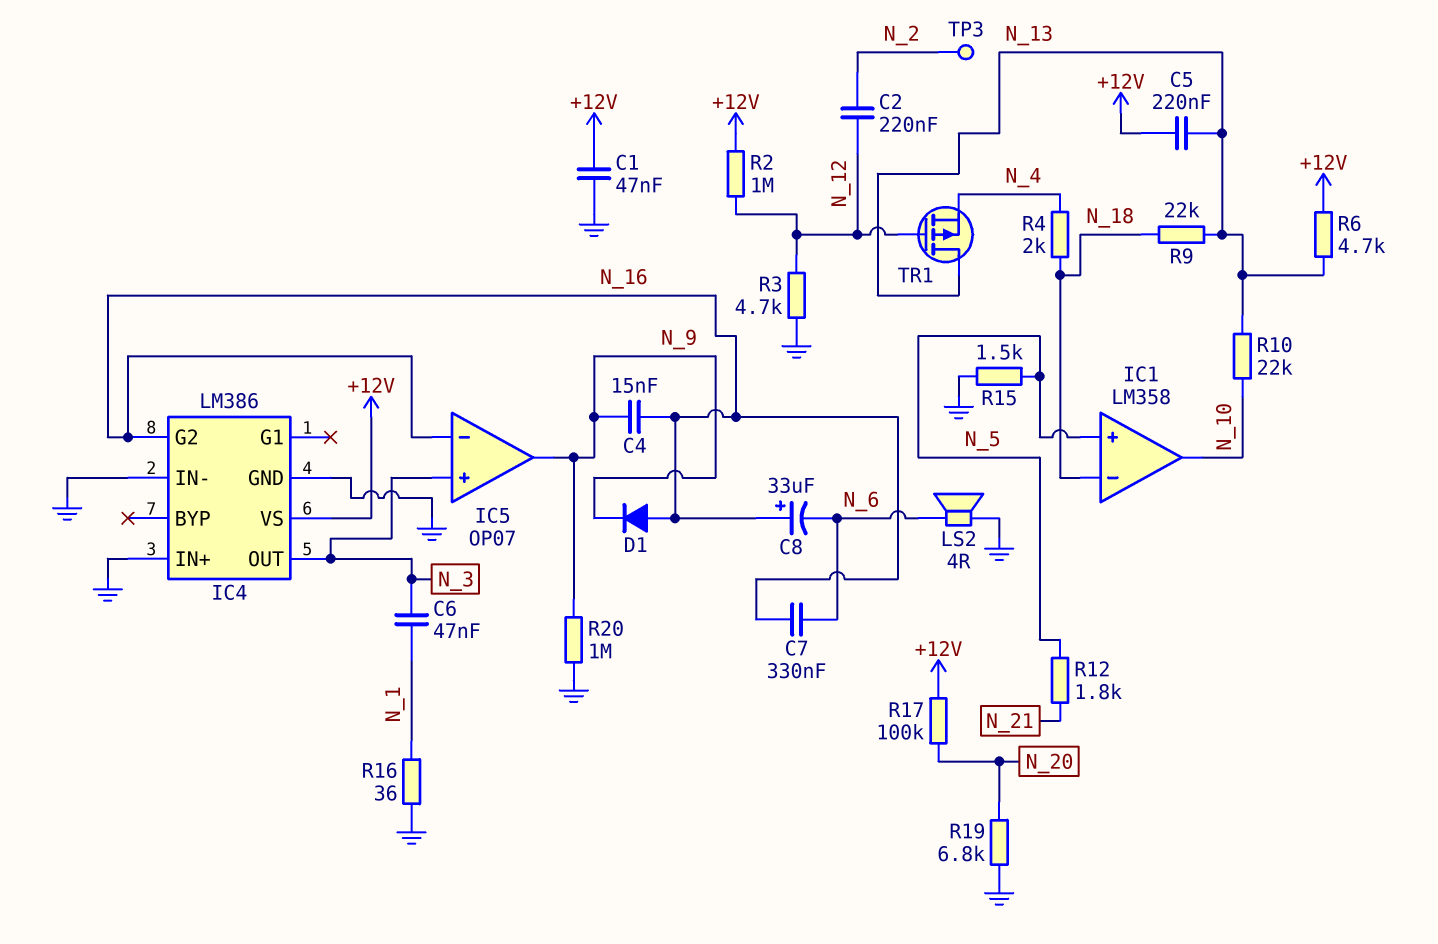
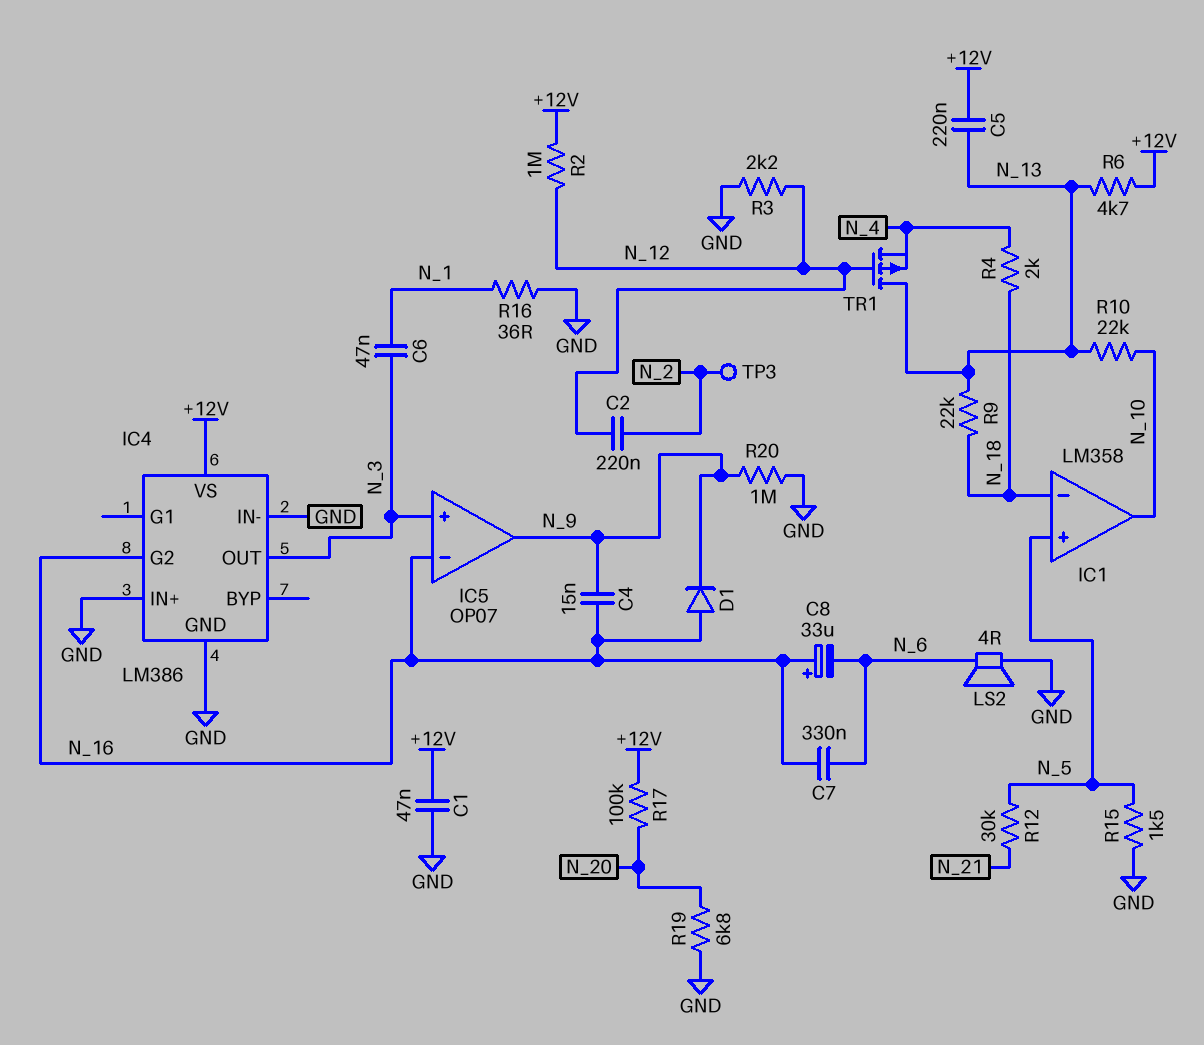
R3: 4.7k (GND, N_12) -> 2.2k (GND, N_12)
R12: 1.8k (N_5, N_21) -> 30k (N_5, N_21)

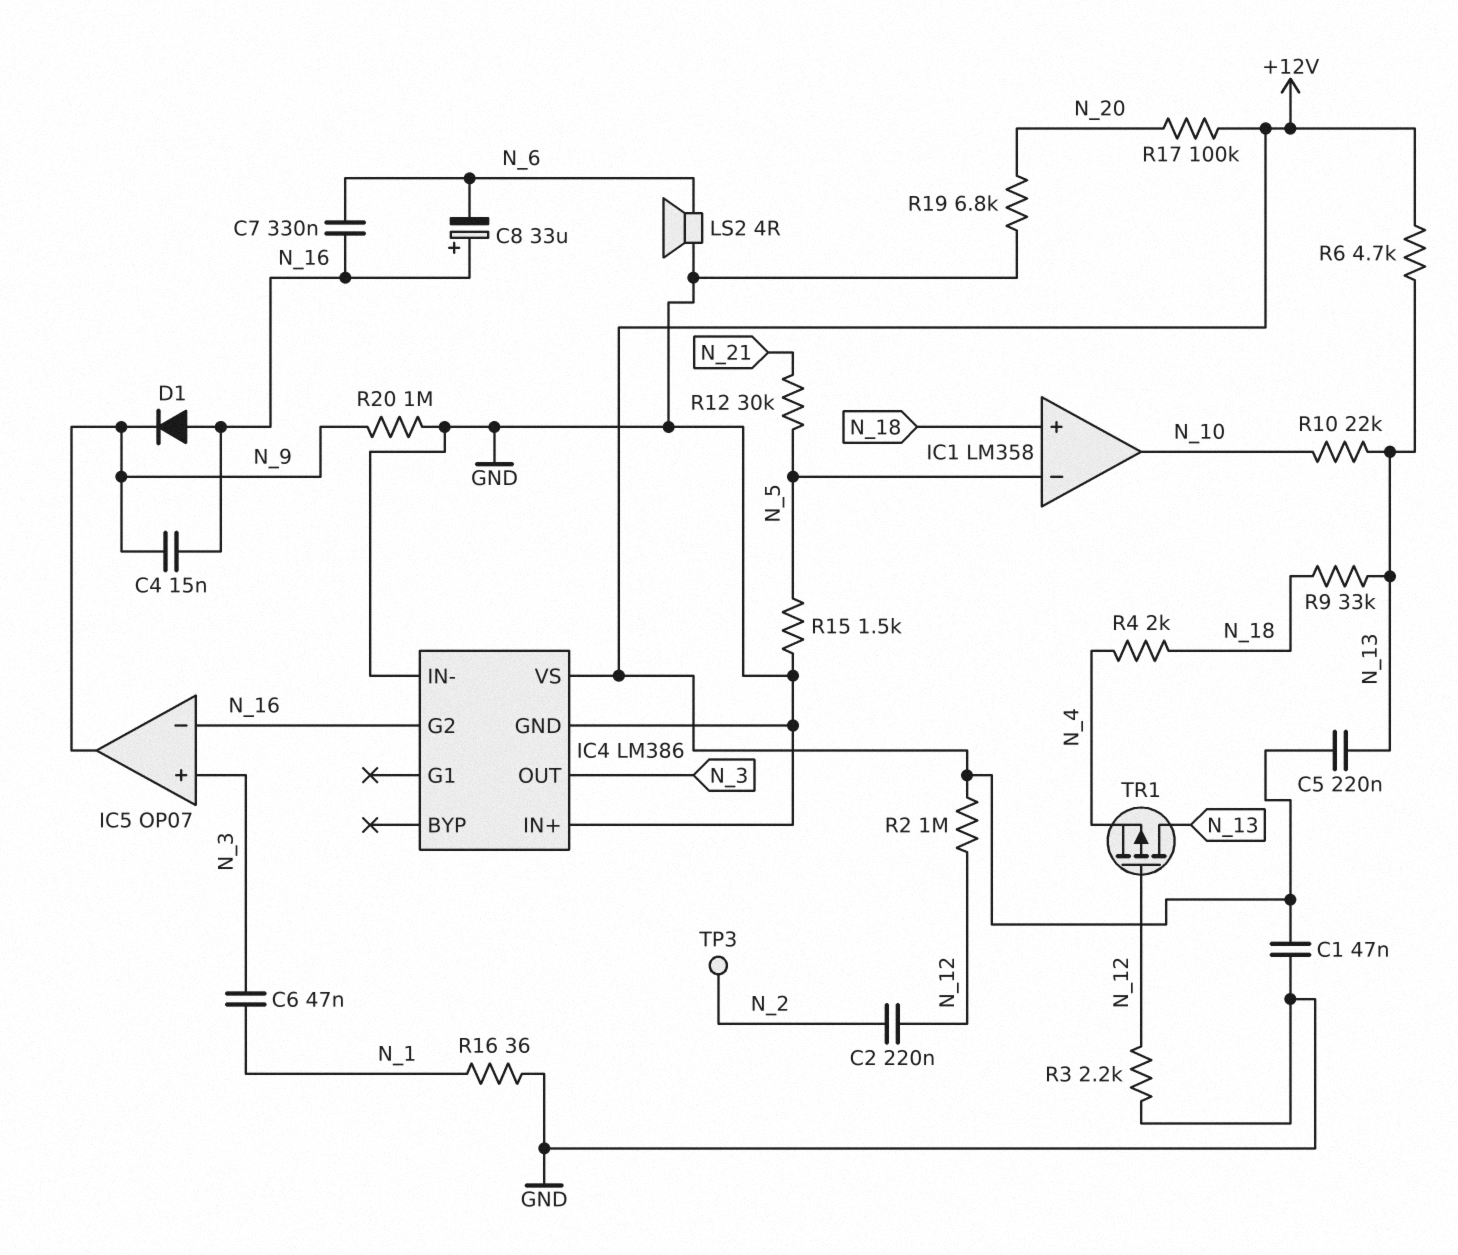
IC1 pin in+: N_5 -> N_18
IC1 pin in-: N_18 -> N_5
R9: 22k (N_13, N_18) -> 33k (N_13, N_18)

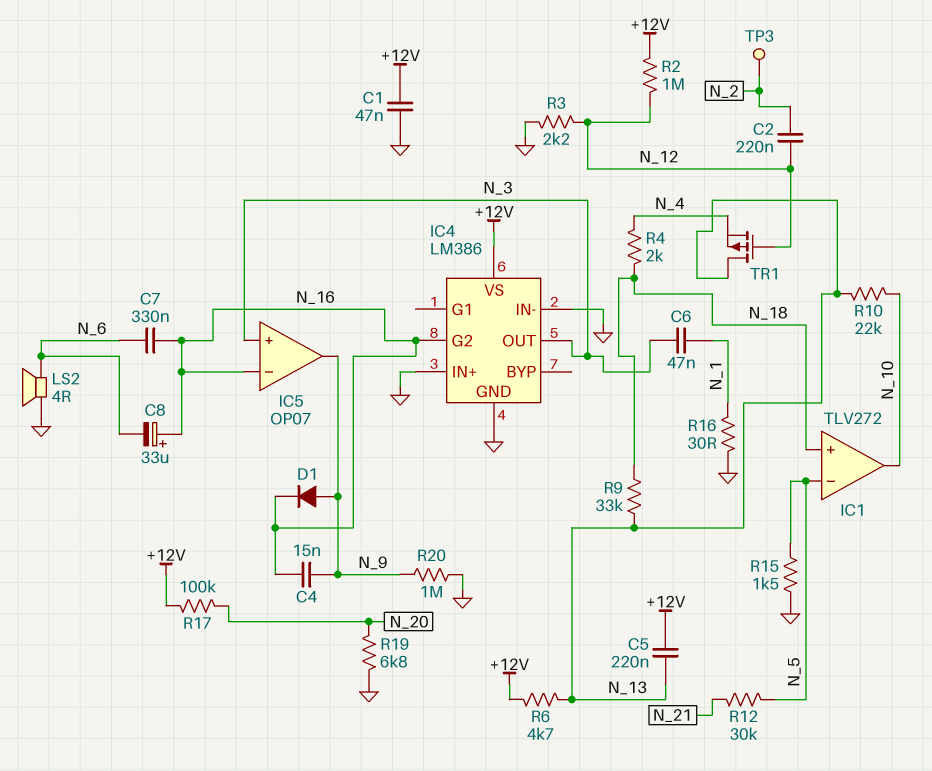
D1: diode (A N_16, K N_9) -> diode (A N_9, K N_16)
IC1: LM358 -> TLV272
R16: 36 (GND, N_1) -> 30 (GND, N_1)

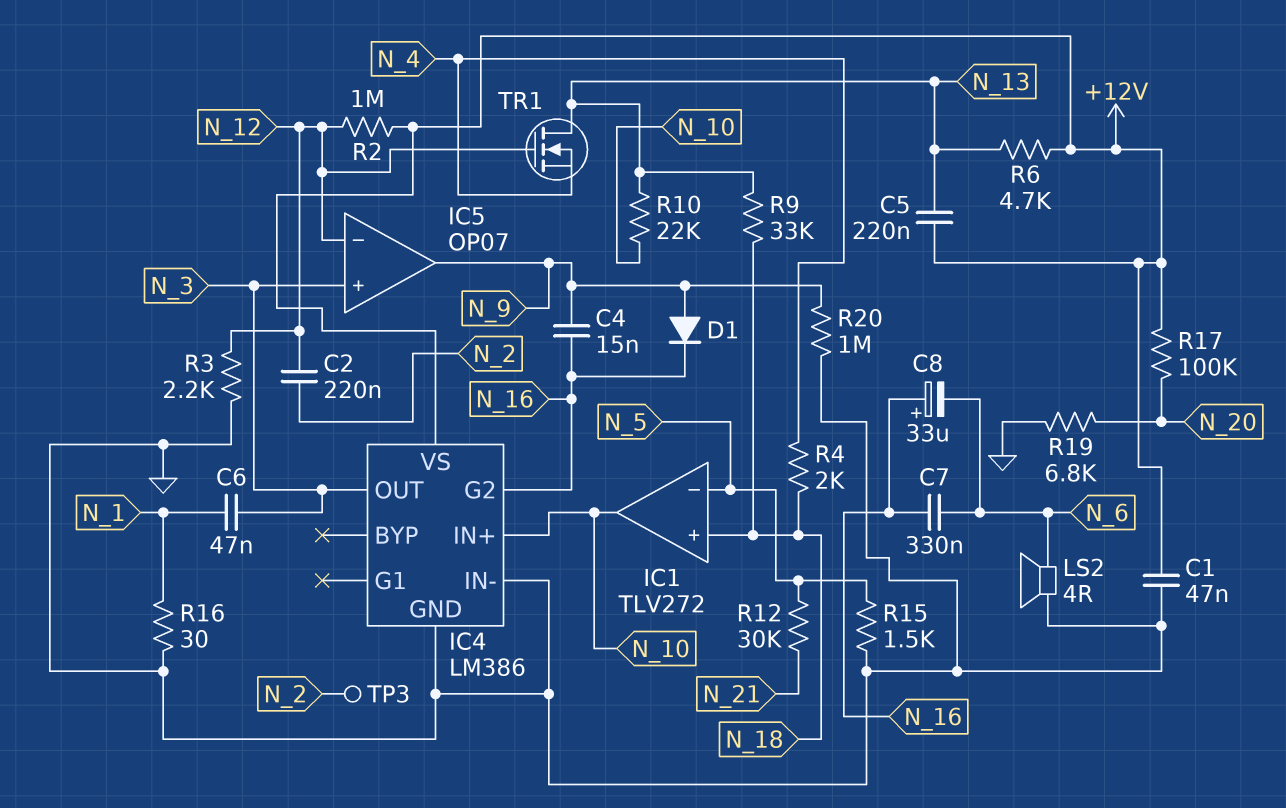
IC4 pin IN+: GND -> N_10
IC5 pin in-: N_16 -> N_12
TR1: PMOS (G N_12, D N_13, S N_4) -> NMOS (G N_12, D N_13, S N_4)

